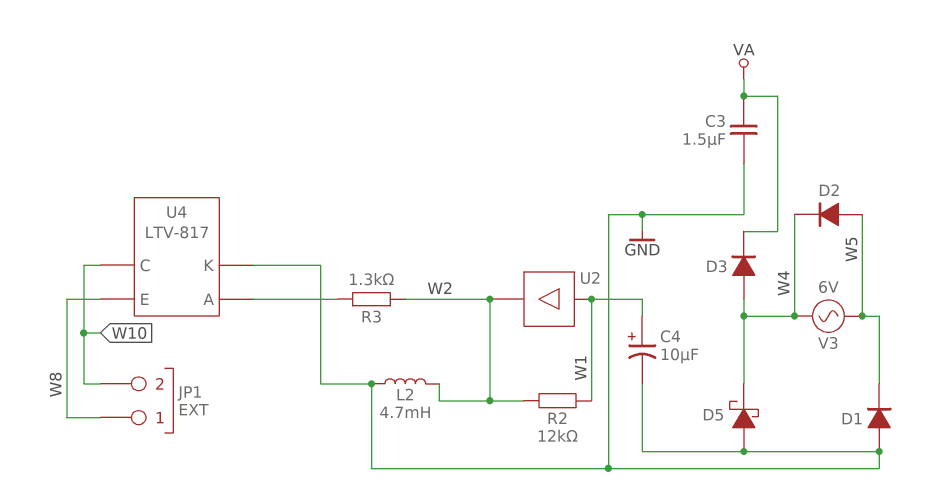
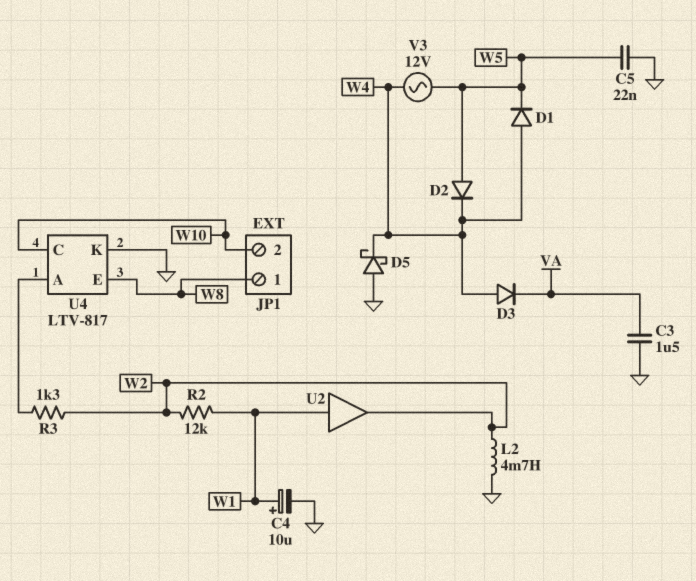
C5: none -> 22nF (GND, W5)
D1: diode (A GND, K W5) -> diode (A W4, K W5)
V3: AC 6V (W4, W5) -> AC 12V (W4, W5)

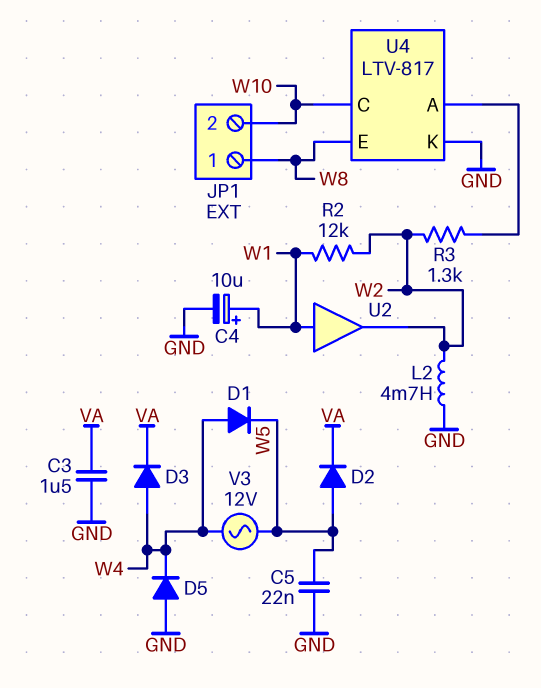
D2: diode (A W5, K W4) -> diode (A W5, K VA)
D5: schottky (A GND, K W4) -> diode (A GND, K W4)

